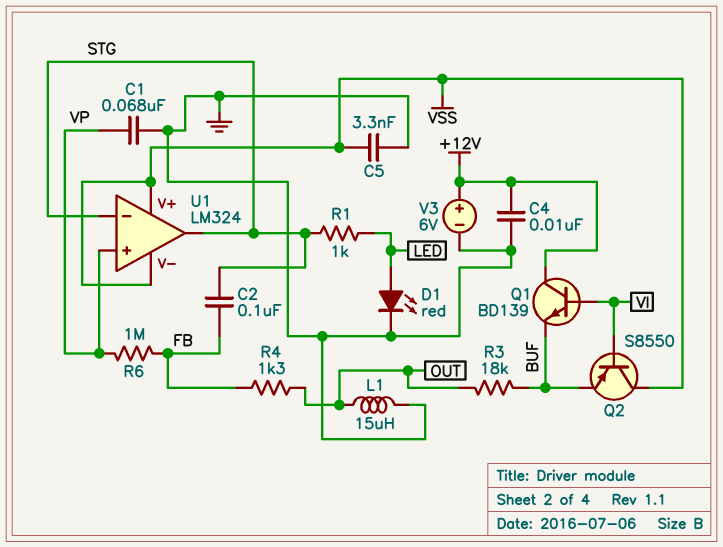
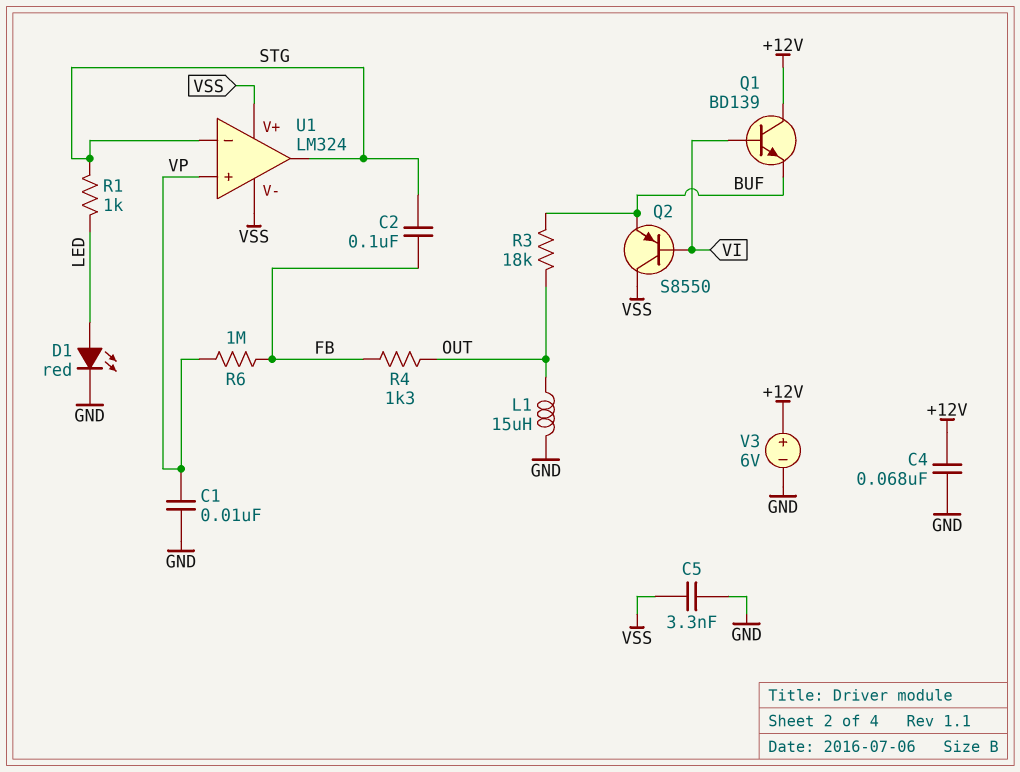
C1: 68nF (GND, VP) -> 10nF (GND, VP)
C4: 10nF (+12V, GND) -> 68nF (+12V, GND)

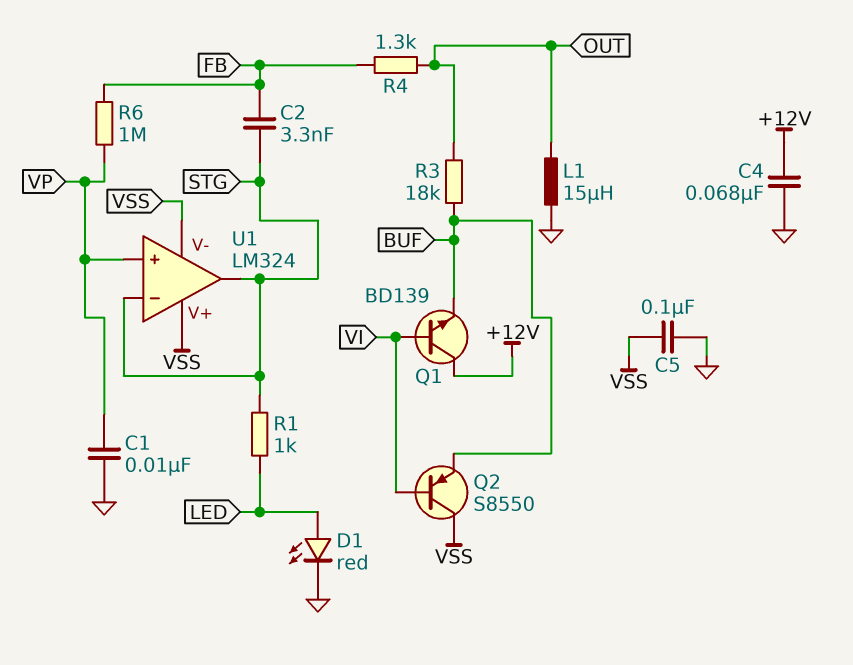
C2: 100nF (FB, STG) -> 3.3nF (FB, STG)
C5: 3.3nF (GND, VSS) -> 100nF (GND, VSS)
V3: 6V (plus +12V, minus GND) -> none

